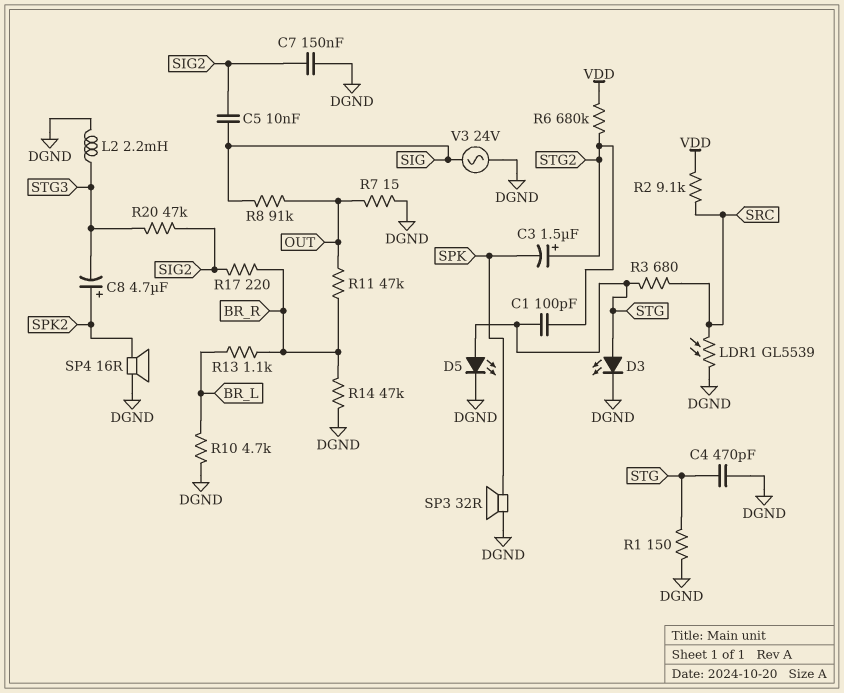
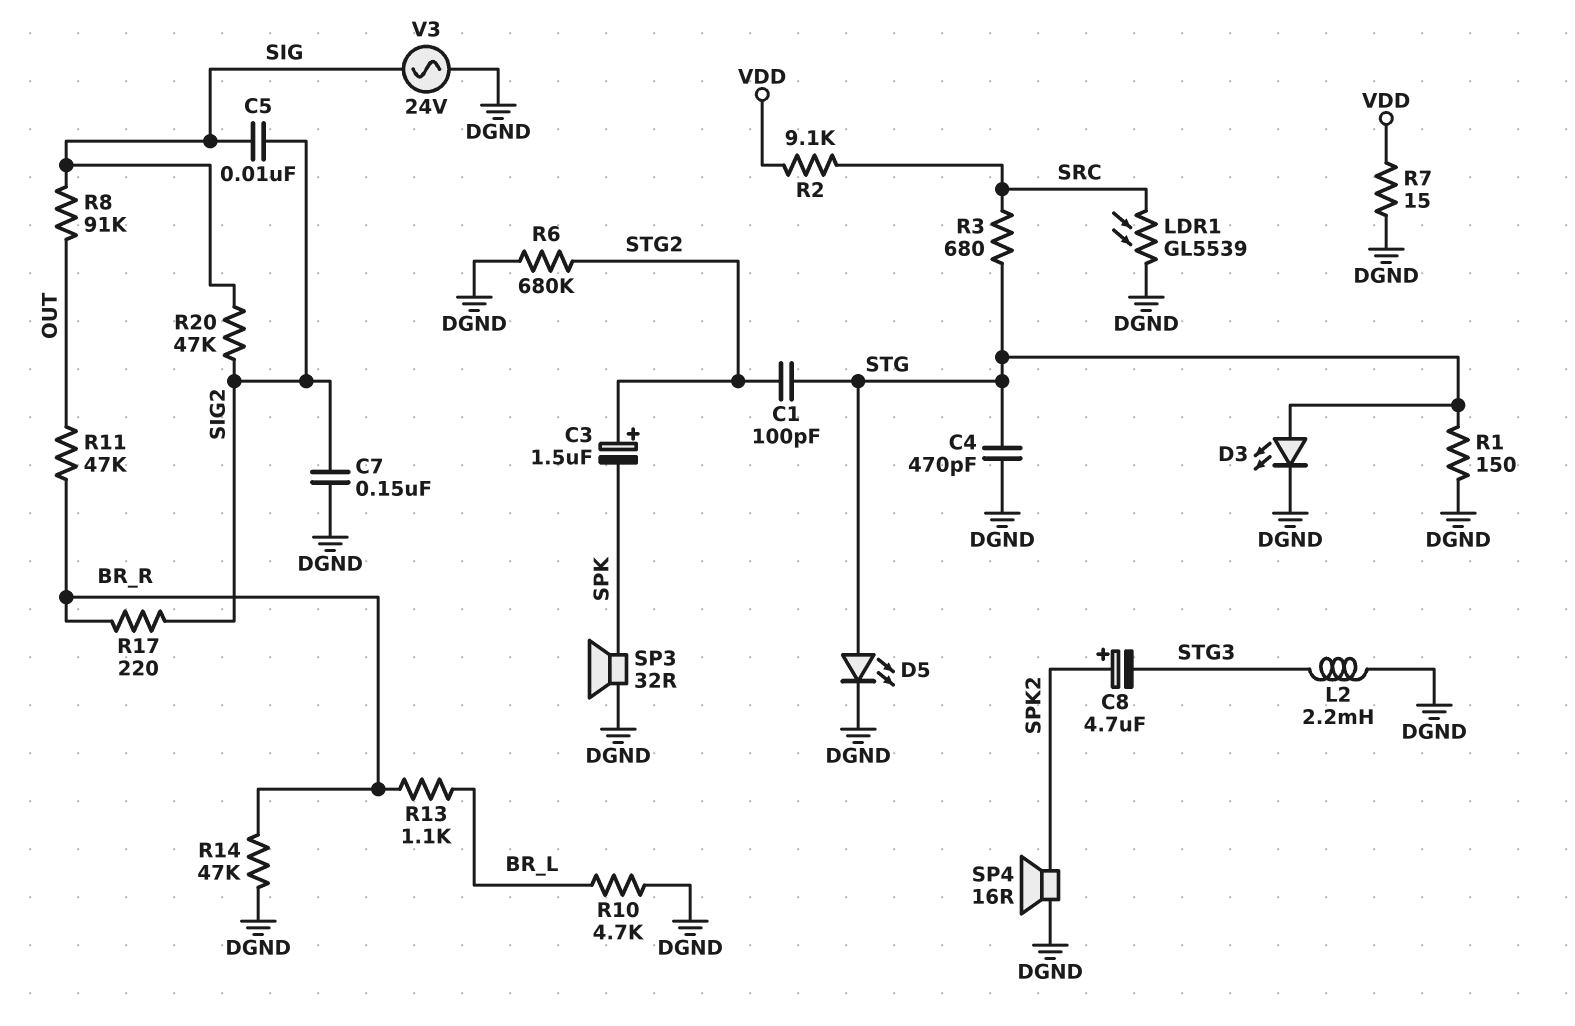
R6: 680k (STG2, VDD) -> 680k (DGND, STG2)
R7: 15 (DGND, OUT) -> 15 (DGND, VDD)
R20: 47k (SIG2, STG3) -> 47k (SIG, SIG2)

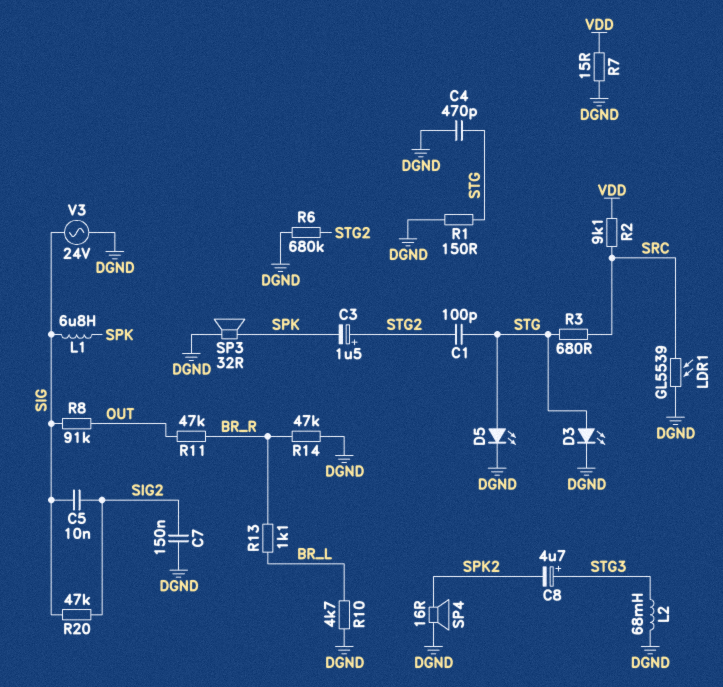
C8: 4.7uF (plus SPK2, minus STG3) -> 4.7uF (plus STG3, minus SPK2)
L1: none -> 6.8uH (SIG, SPK)
L2: 2.2mH (DGND, STG3) -> 68mH (DGND, STG3)
R17: 220 (BR_R, SIG2) -> none

